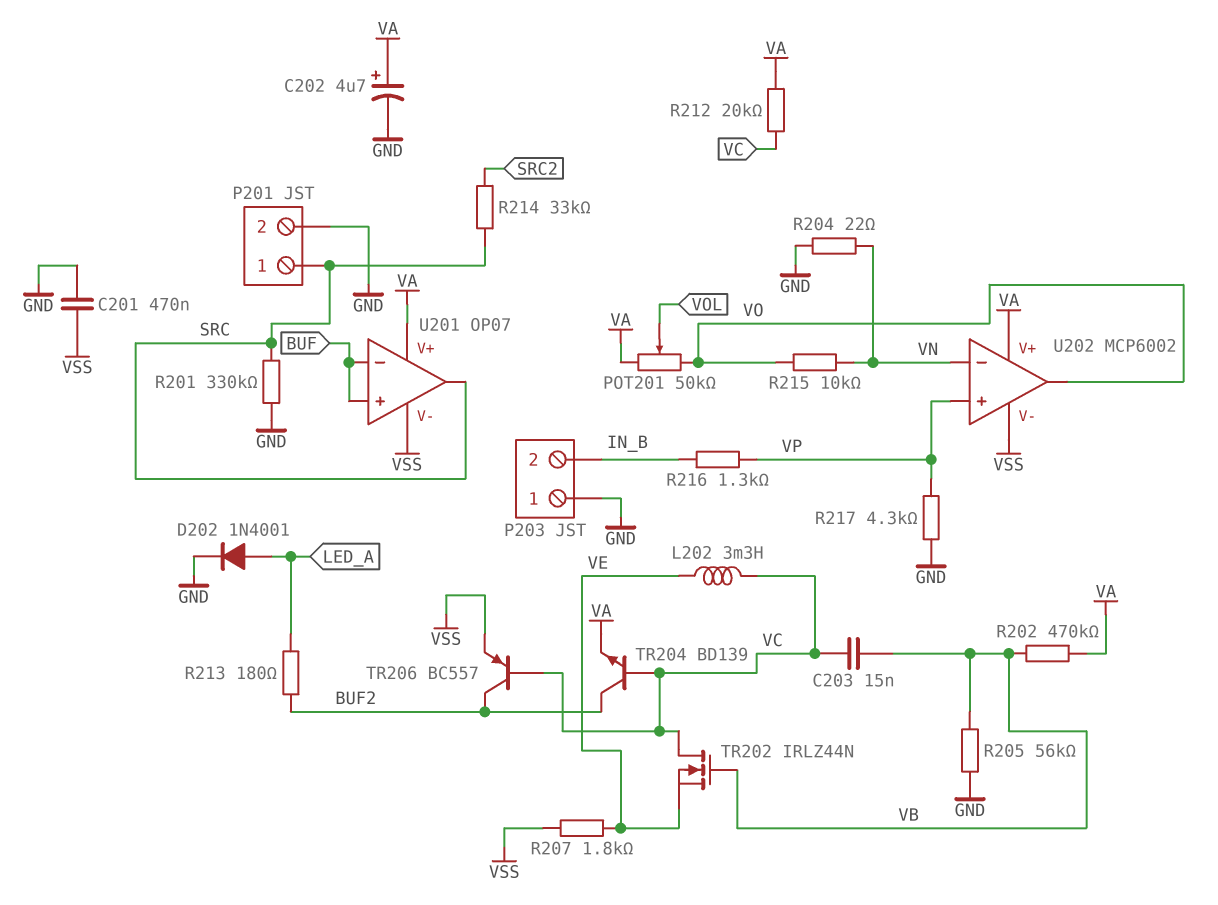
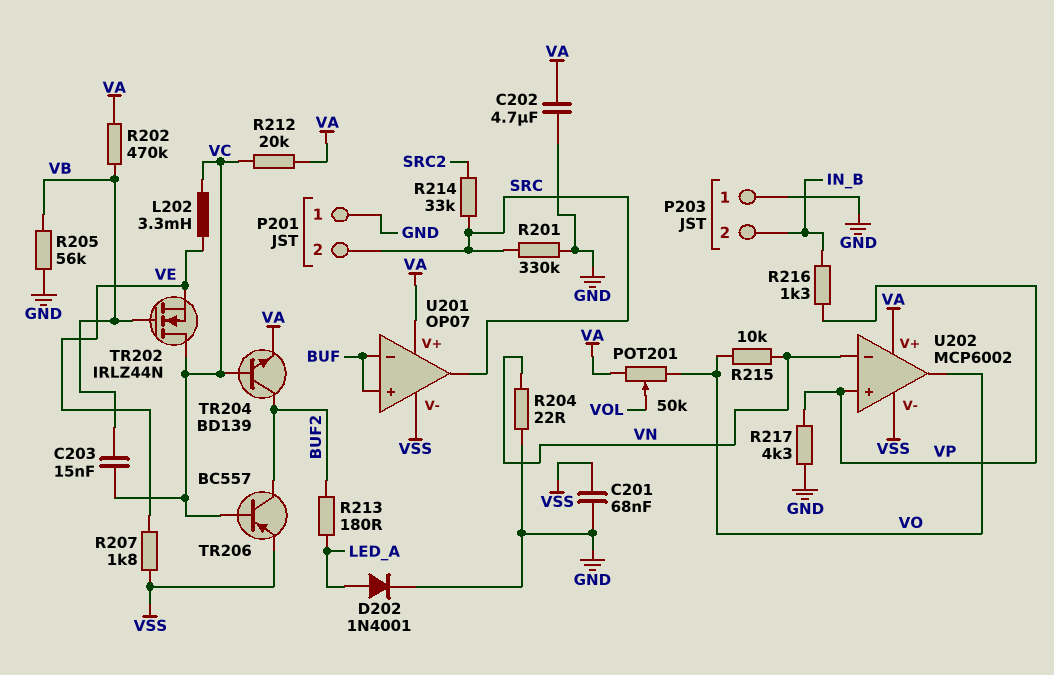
C201: 470nF (GND, VSS) -> 68nF (GND, VSS)
C202: 4.7uF (plus VA, minus GND) -> 4.7uF (GND, VA)
P201 pin 1: SRC -> GND
P201 pin 2: GND -> SRC

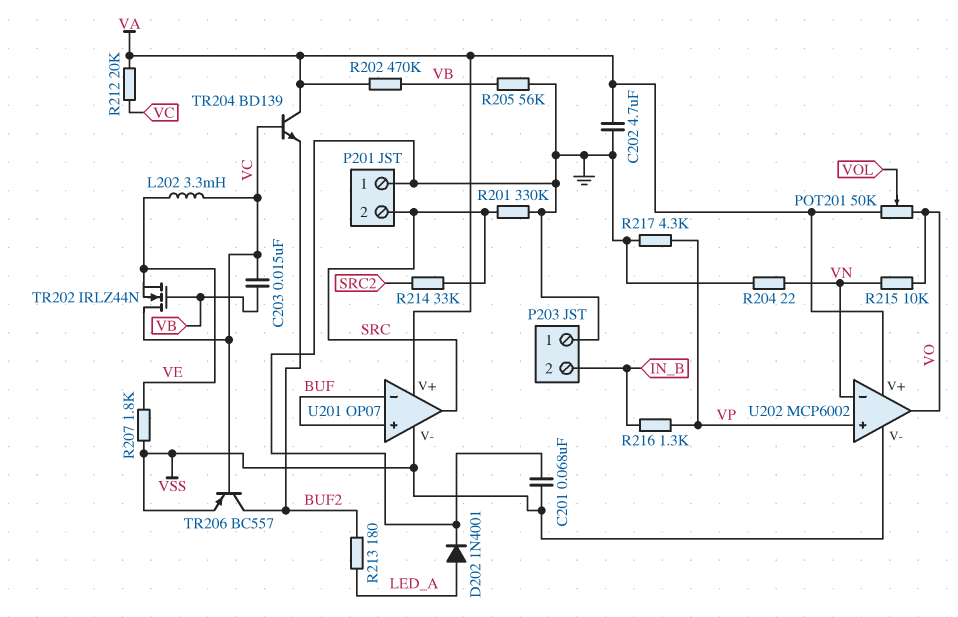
TR204: NPN BD139 (B VC, C BUF2, E VA) -> NPN BD139 (B VC, C VA, E BUF2)

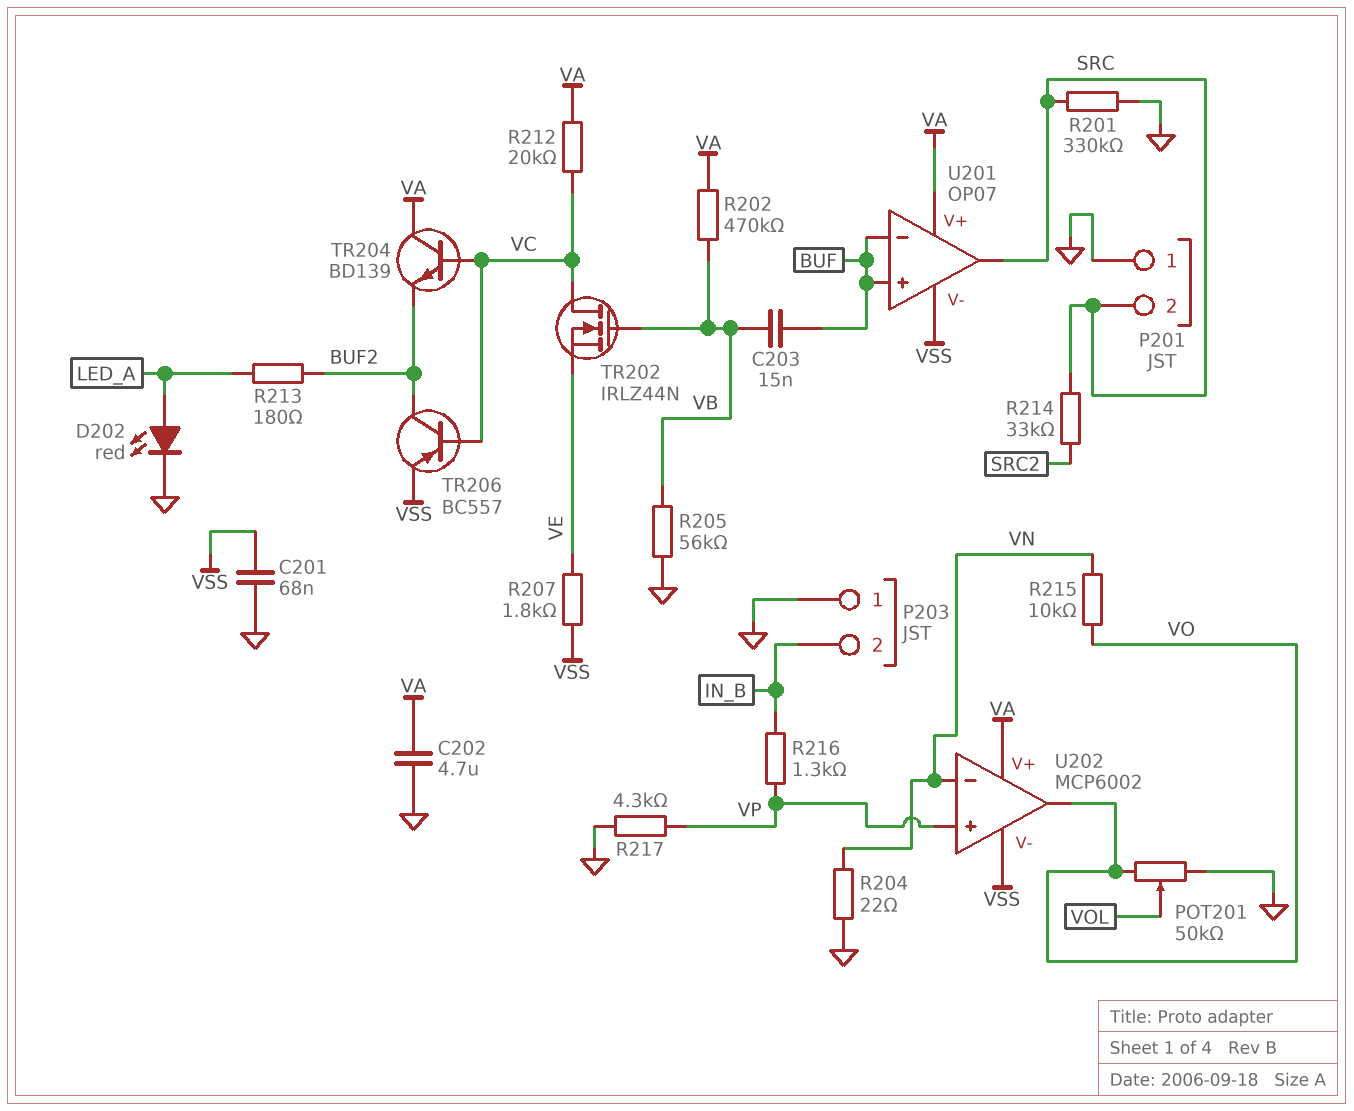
C203: 15nF (VB, VC) -> 15nF (BUF, VB)
D202: diode 1N4001 (A LED_A, K GND) -> LED red (A LED_A, K GND)
L202: 3.3mH (VC, VE) -> none
POT201: 50k (VA, VO, wiper VOL) -> 50k (GND, VO, wiper VOL)

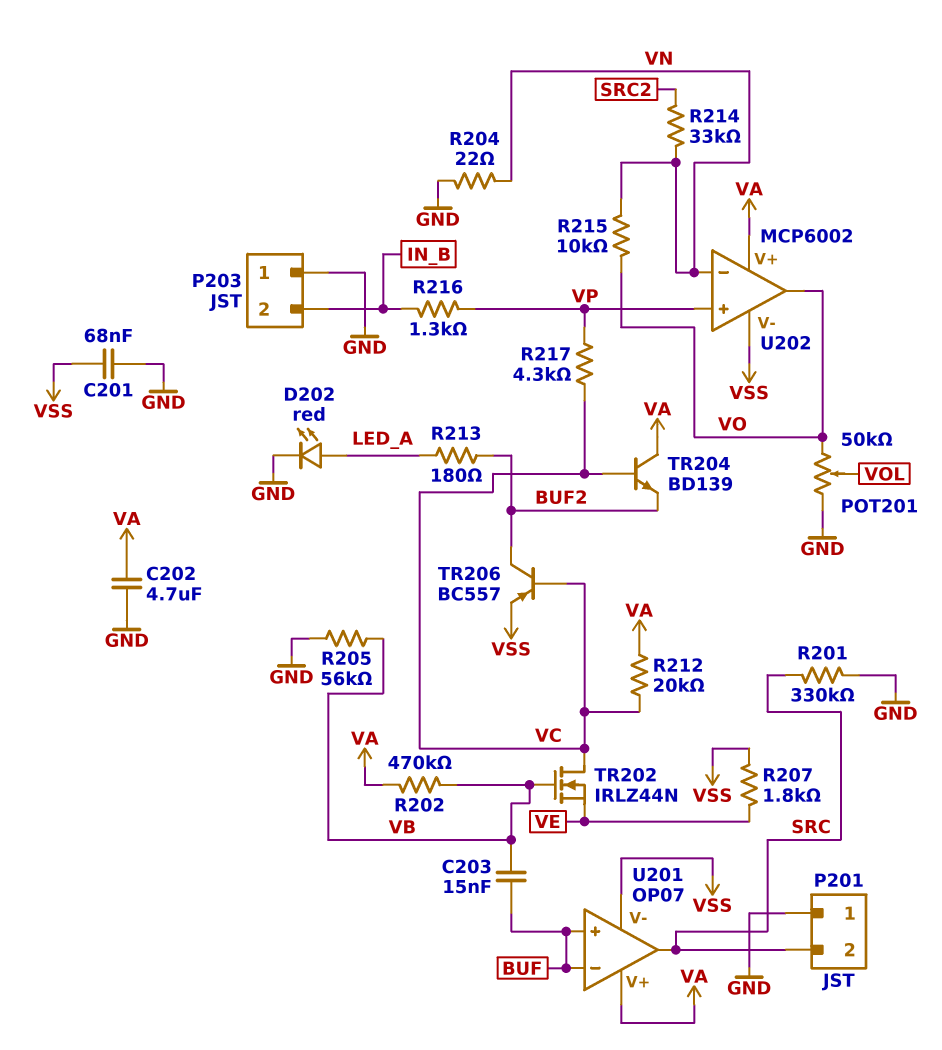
R214: 33k (SRC, SRC2) -> 33k (SRC2, VN)
R217: 4.3k (GND, VP) -> 4.3k (VC, VP)

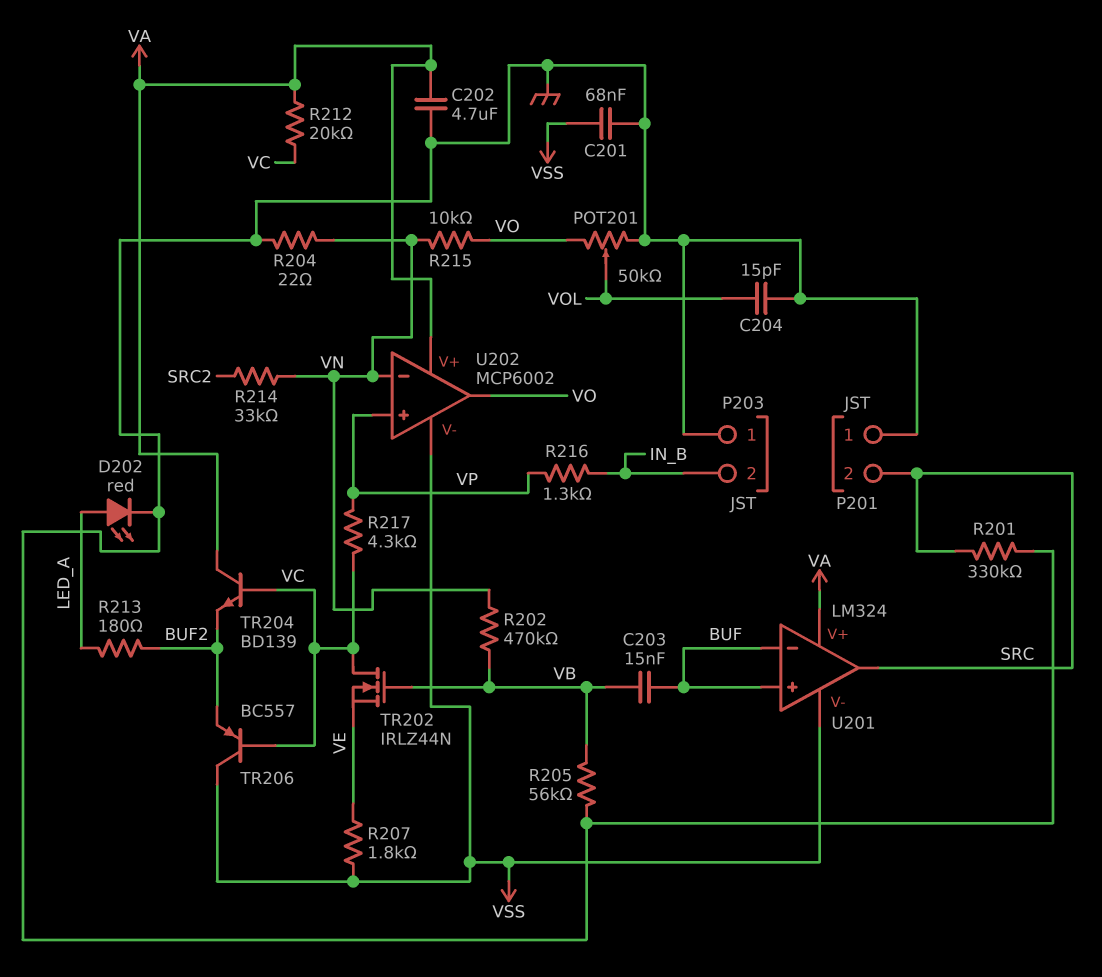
C204: none -> 15pF (GND, VOL)
R202: 470k (VA, VB) -> 470k (VB, VN)
TR206: PNP BC557 (B VC, C BUF2, E VSS) -> PNP BC557 (B VC, C VSS, E BUF2)
U201: OP07 -> LM324

